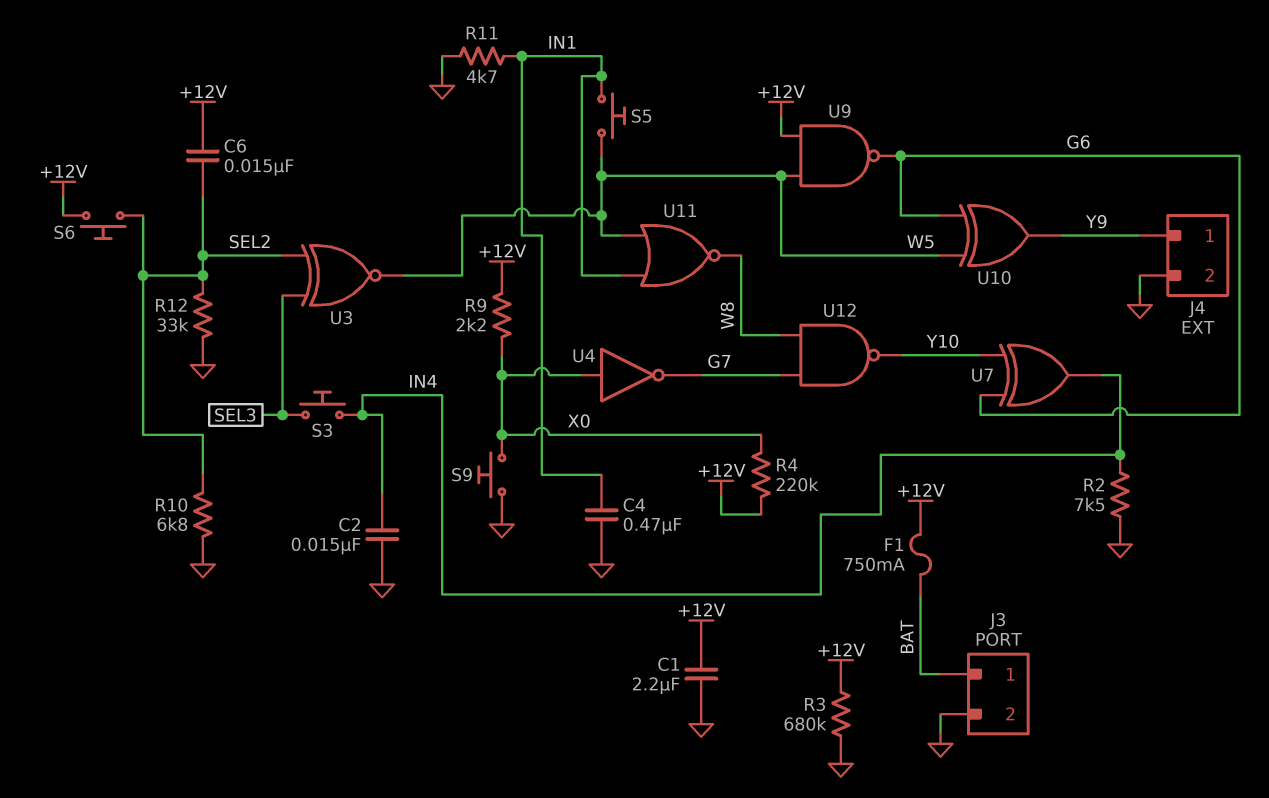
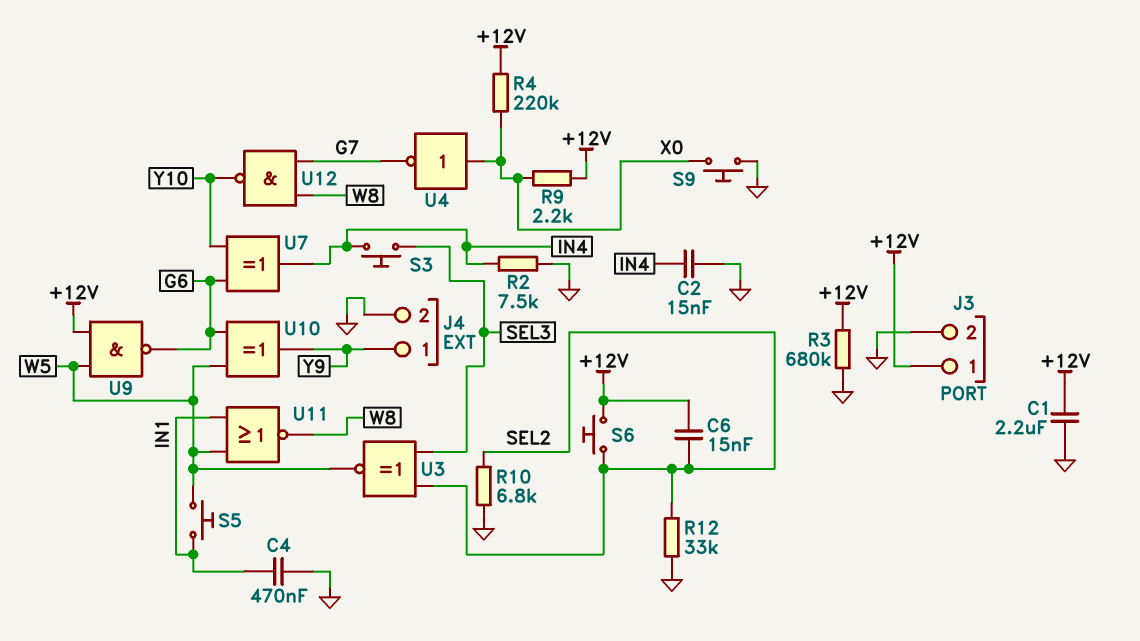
F1: 750mA (+12V, BAT) -> none
J3 pin 1: BAT -> +12V
R11: 4.7k (GND, IN1) -> none

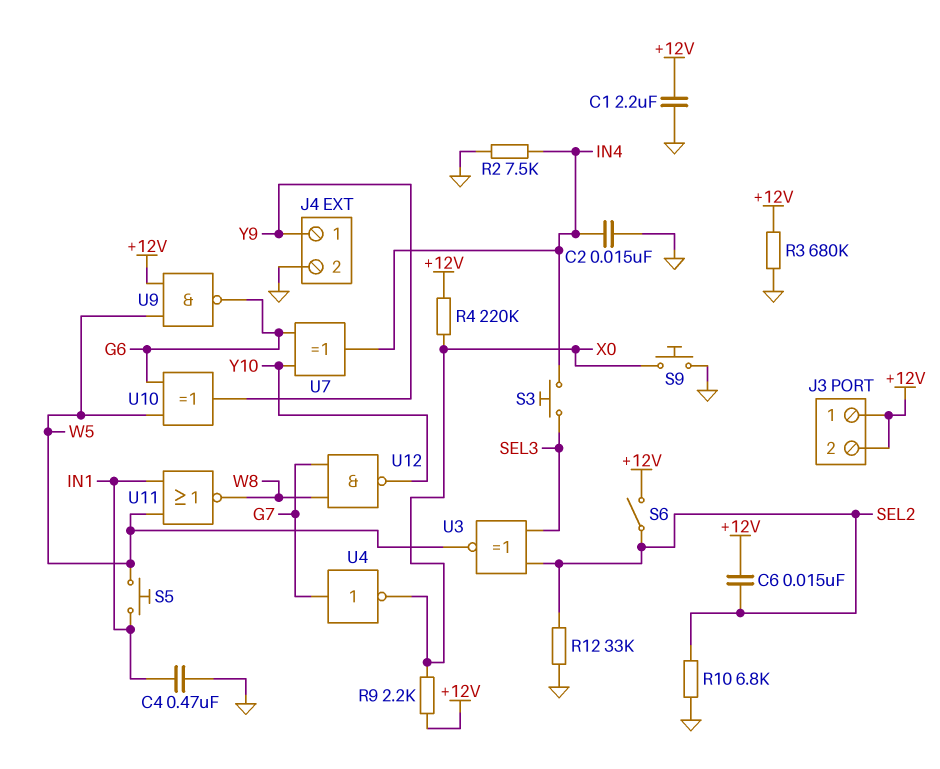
J3 pin 2: GND -> +12V
S6: button (+12V, SEL2) -> switch (+12V, SEL2)
U4: NOT (in X0, out G7) -> NOT (in G7, out X0)

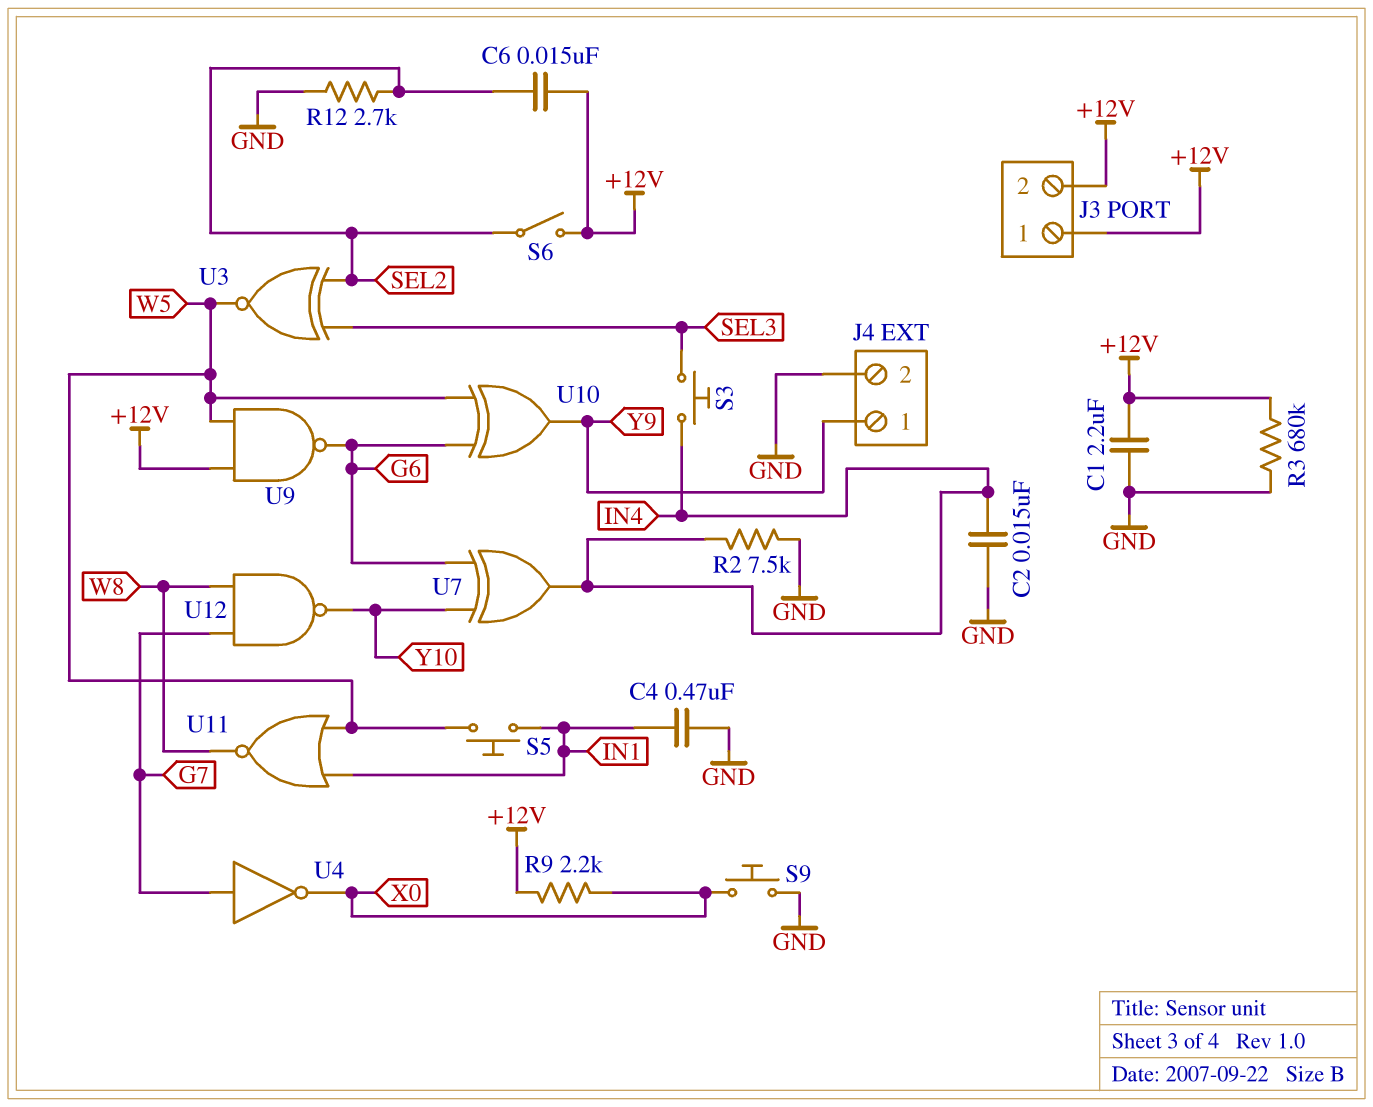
R4: 220k (+12V, X0) -> none
R10: 6.8k (GND, SEL2) -> none
R12: 33k (GND, SEL2) -> 2.7k (GND, SEL2)

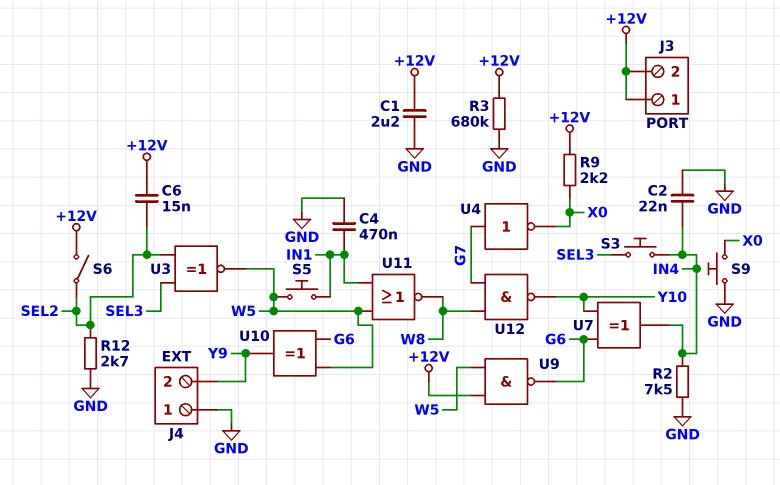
C2: 15nF (GND, IN4) -> 22nF (GND, IN4)
J4 pin 1: Y9 -> GND
J4 pin 2: GND -> Y9

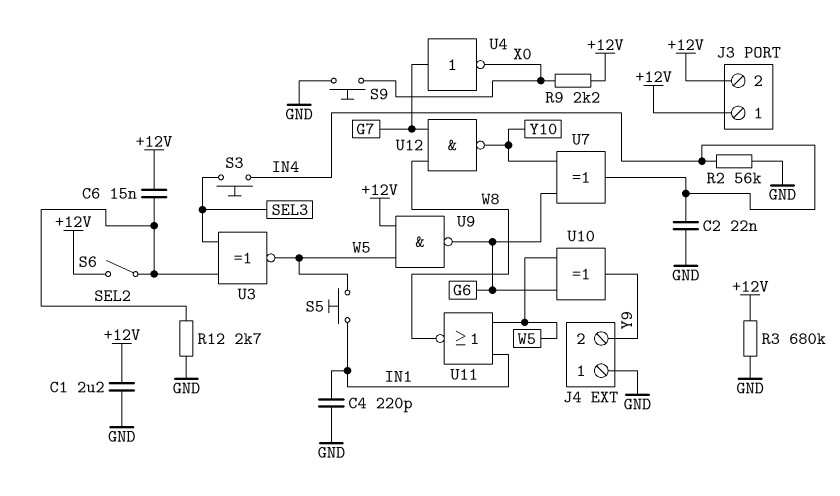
C4: 470nF (GND, IN1) -> 220pF (GND, IN1)
R2: 7.5k (GND, IN4) -> 56k (GND, IN4)

